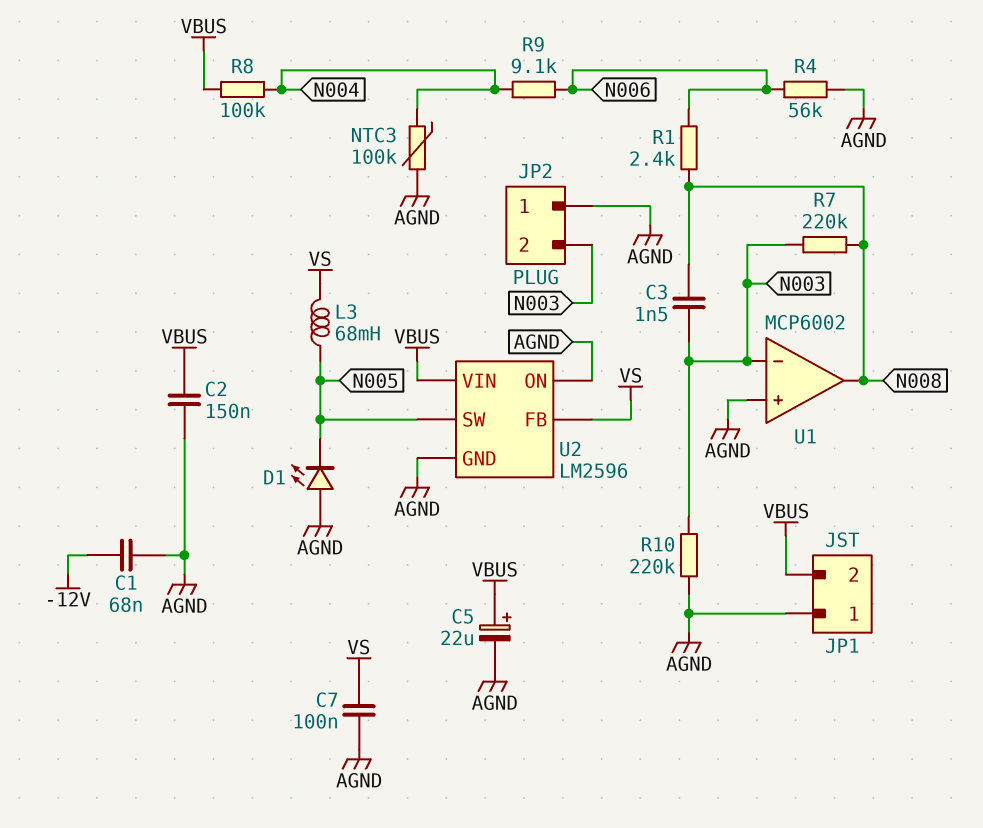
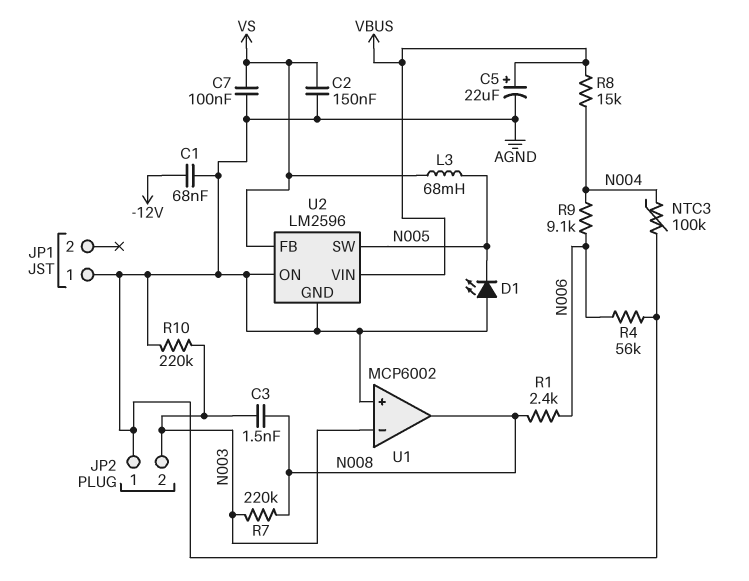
C2: 150nF (AGND, VBUS) -> 150nF (AGND, VS)
JP1 pin 2: VBUS -> none
R8: 100k (N004, VBUS) -> 15k (N004, VBUS)

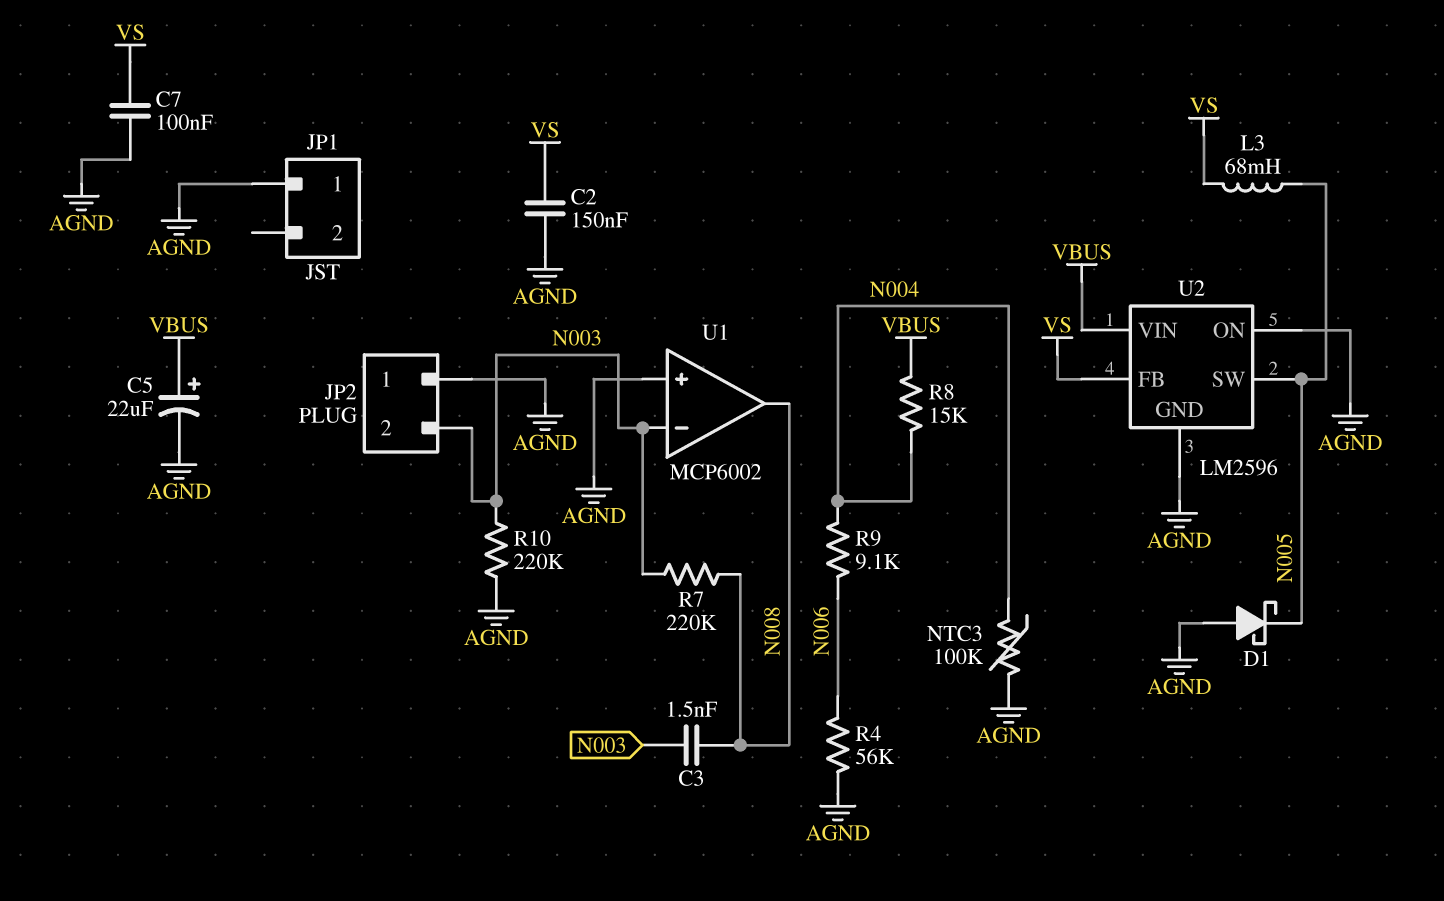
C1: 68nF (-12V, AGND) -> none
D1: LED (A AGND, K N005) -> schottky (A AGND, K N005)
R1: 2.4k (N006, N008) -> none

